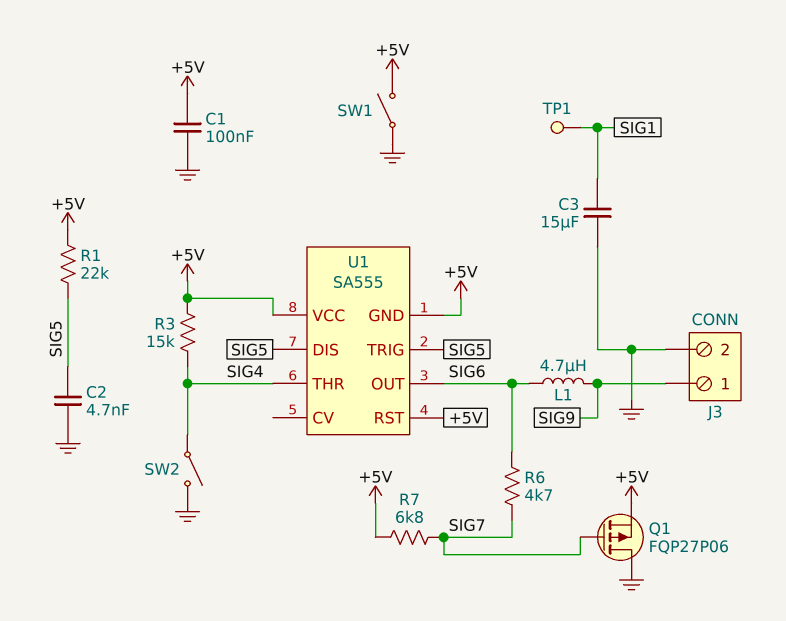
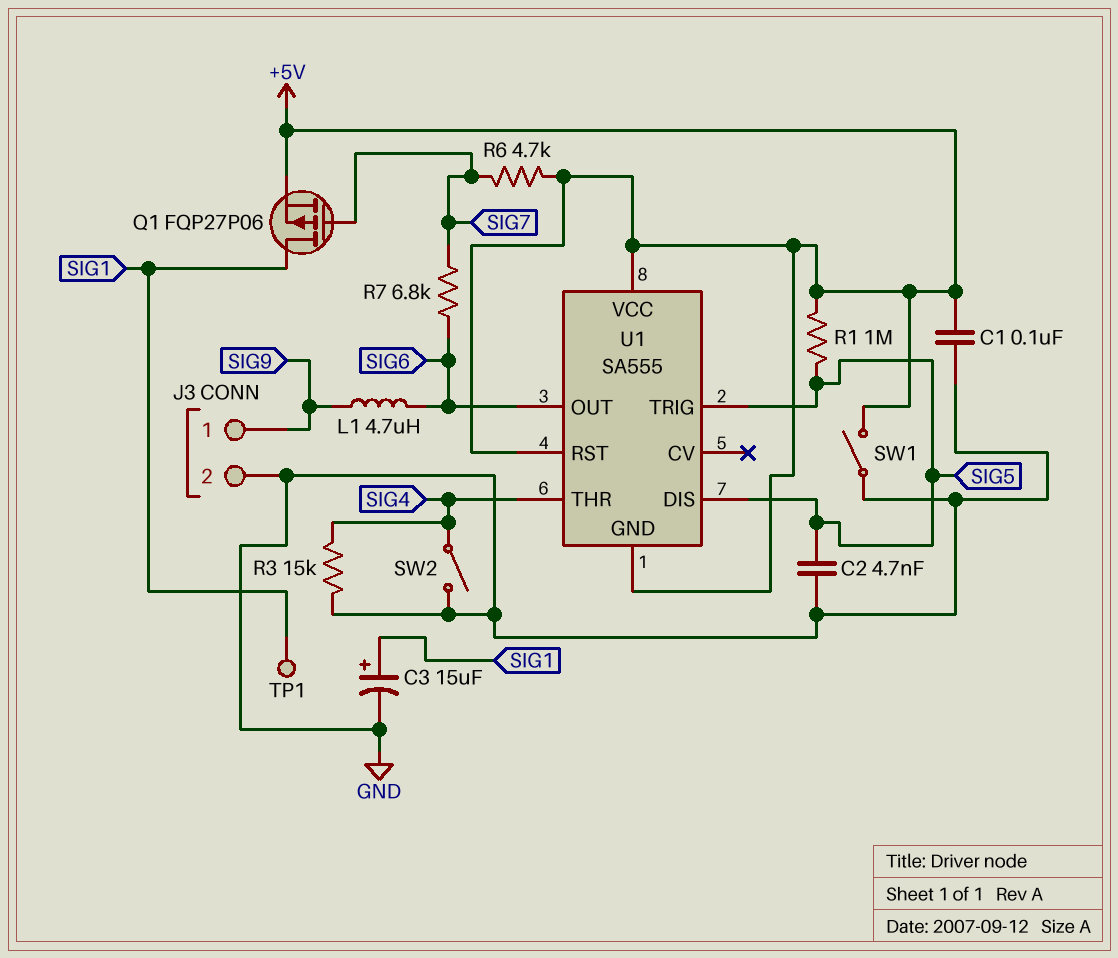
C3: 15uF (GND, SIG1) -> 15uF (plus SIG1, minus GND)
Q1: PMOS FQP27P06 (G SIG7, D GND, S +5V) -> PMOS FQP27P06 (G SIG7, D SIG1, S +5V)
R1: 22k (+5V, SIG5) -> 1M (+5V, SIG5)
R3: 15k (+5V, SIG4) -> 15k (GND, SIG4)
R6: 4.7k (SIG6, SIG7) -> 4.7k (+5V, SIG7)
R7: 6.8k (+5V, SIG7) -> 6.8k (SIG6, SIG7)

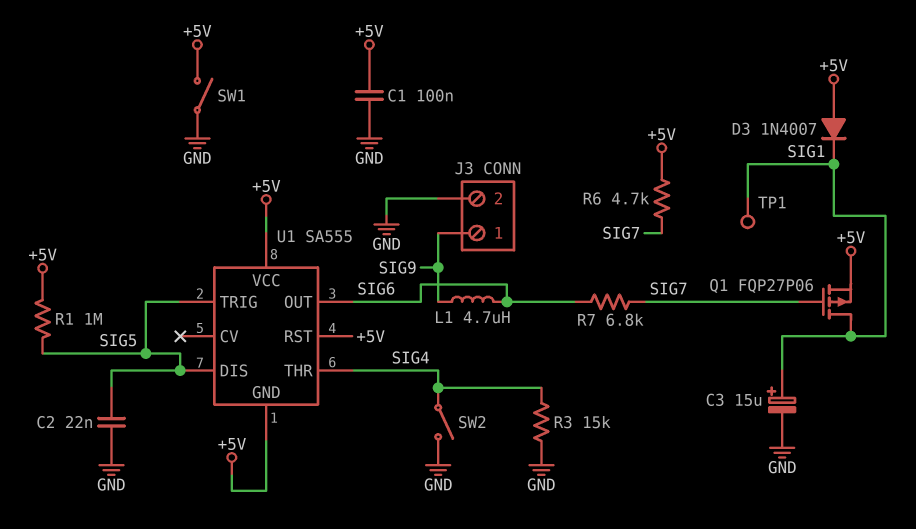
C2: 4.7nF (GND, SIG5) -> 22nF (GND, SIG5)
D3: none -> diode 1N4007 (A +5V, K SIG1)

